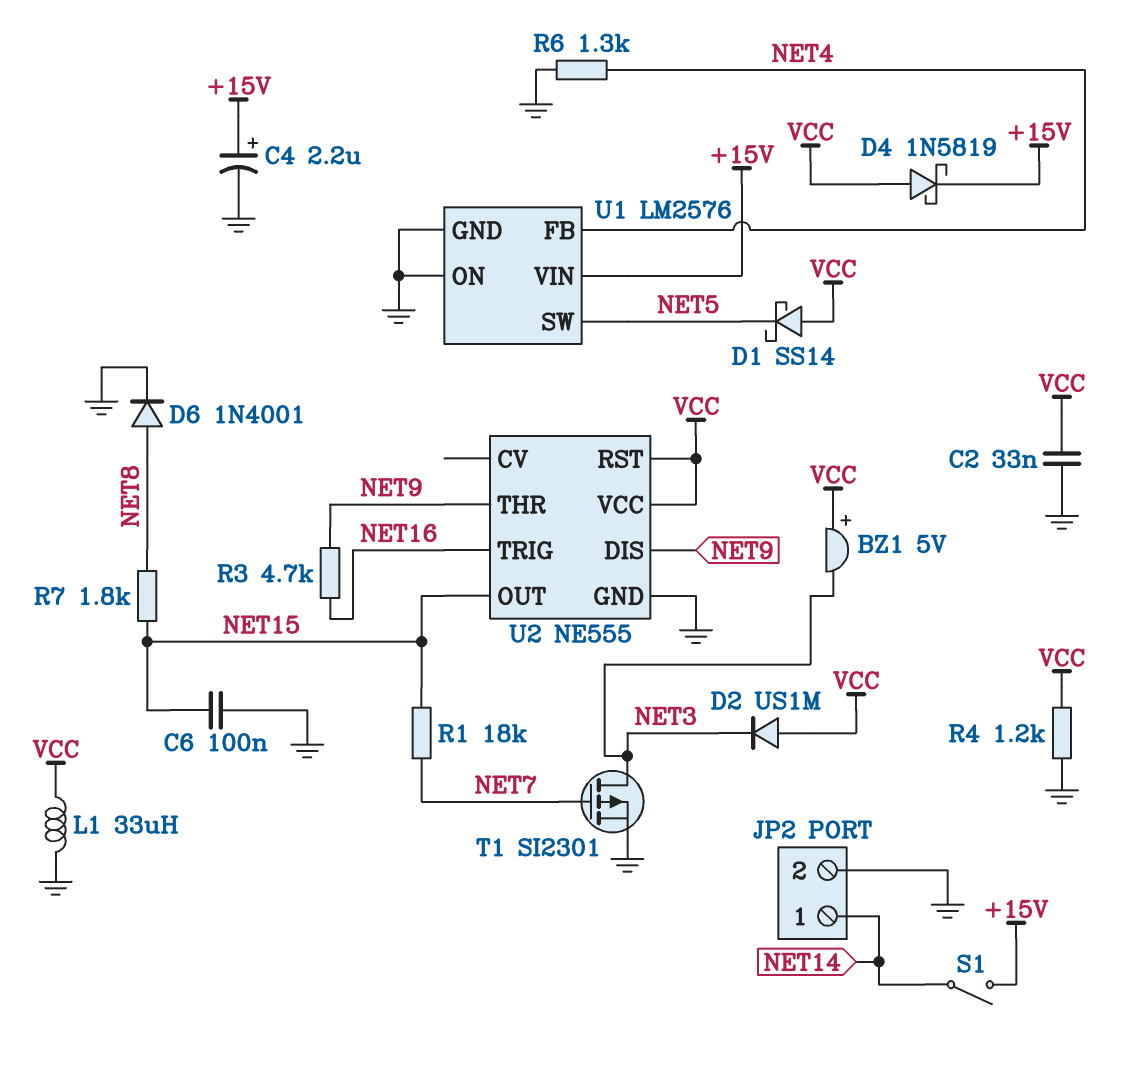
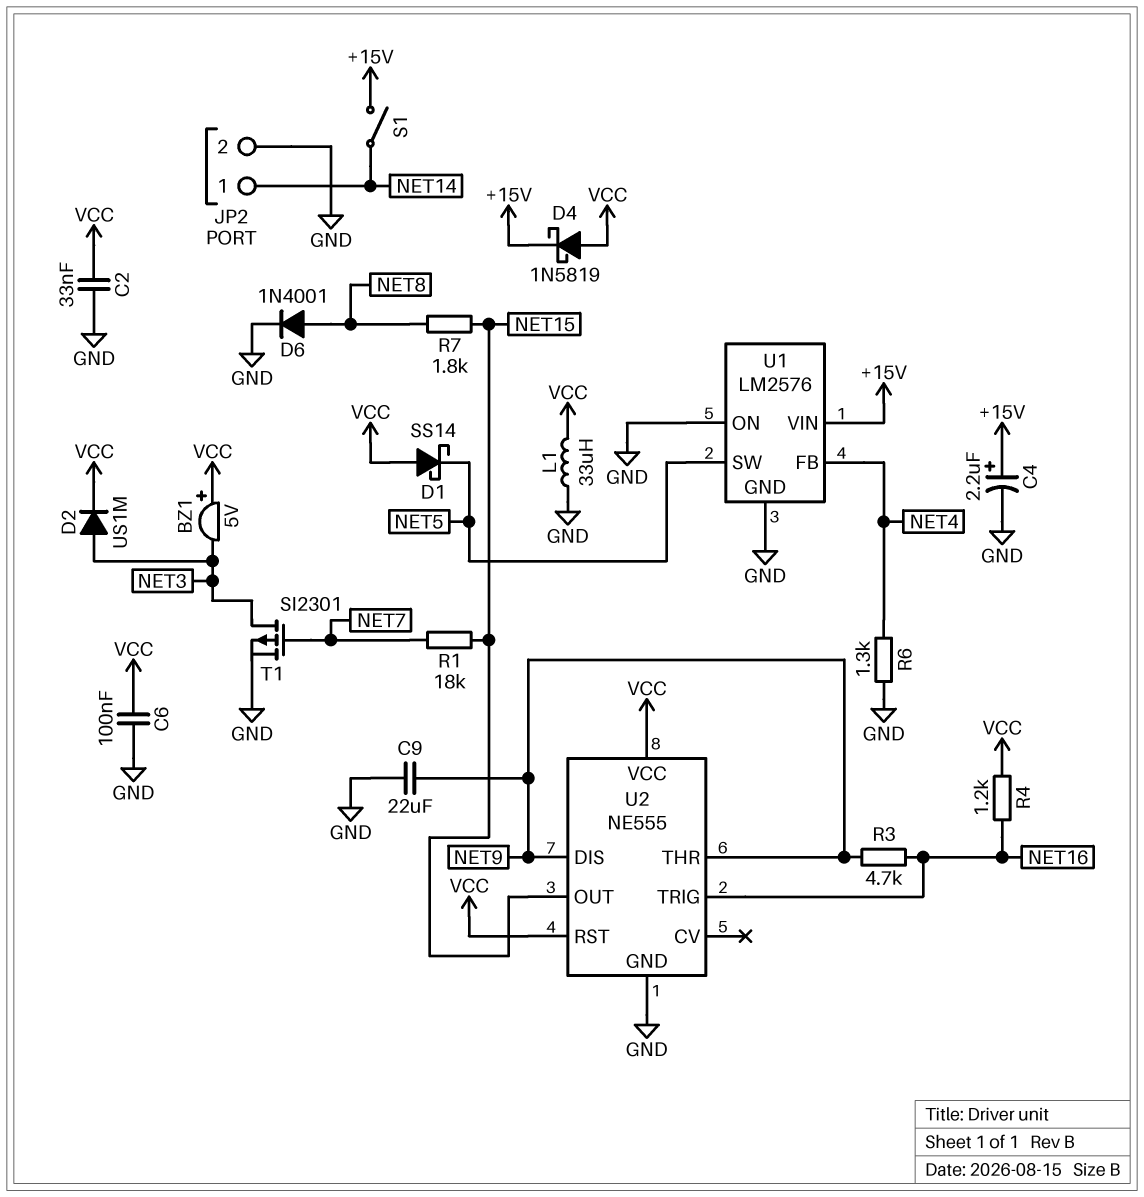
C6: 100nF (GND, NET15) -> 100nF (GND, VCC)
C9: none -> 22uF (GND, NET9)
D2: diode US1M (A VCC, K NET3) -> diode US1M (A NET3, K VCC)
R4: 1.2k (GND, VCC) -> 1.2k (NET16, VCC)

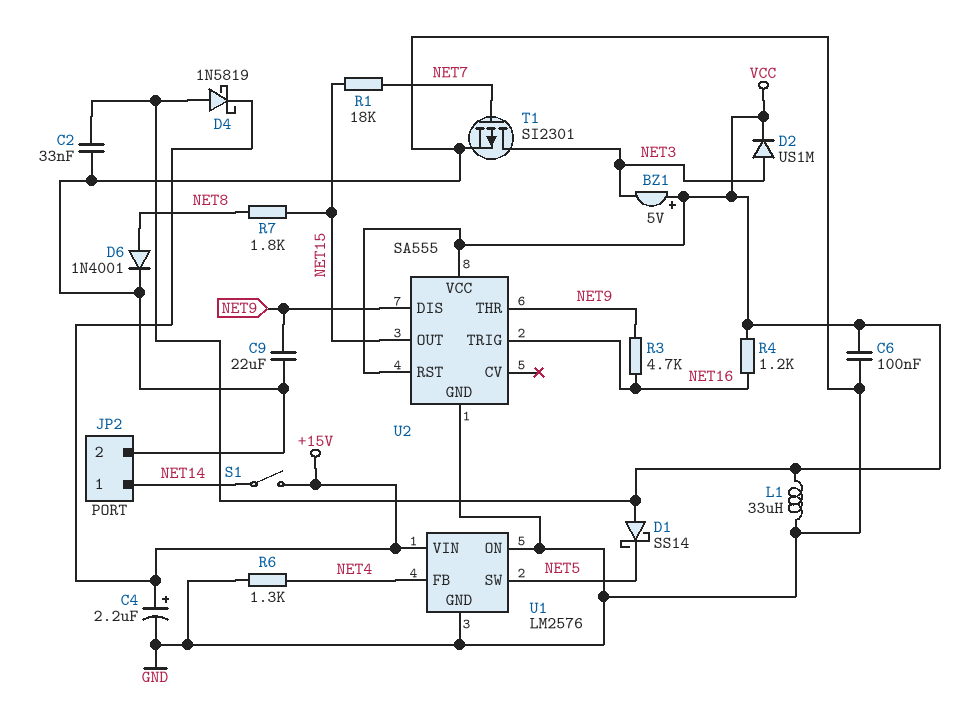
U2: NE555 -> SA555

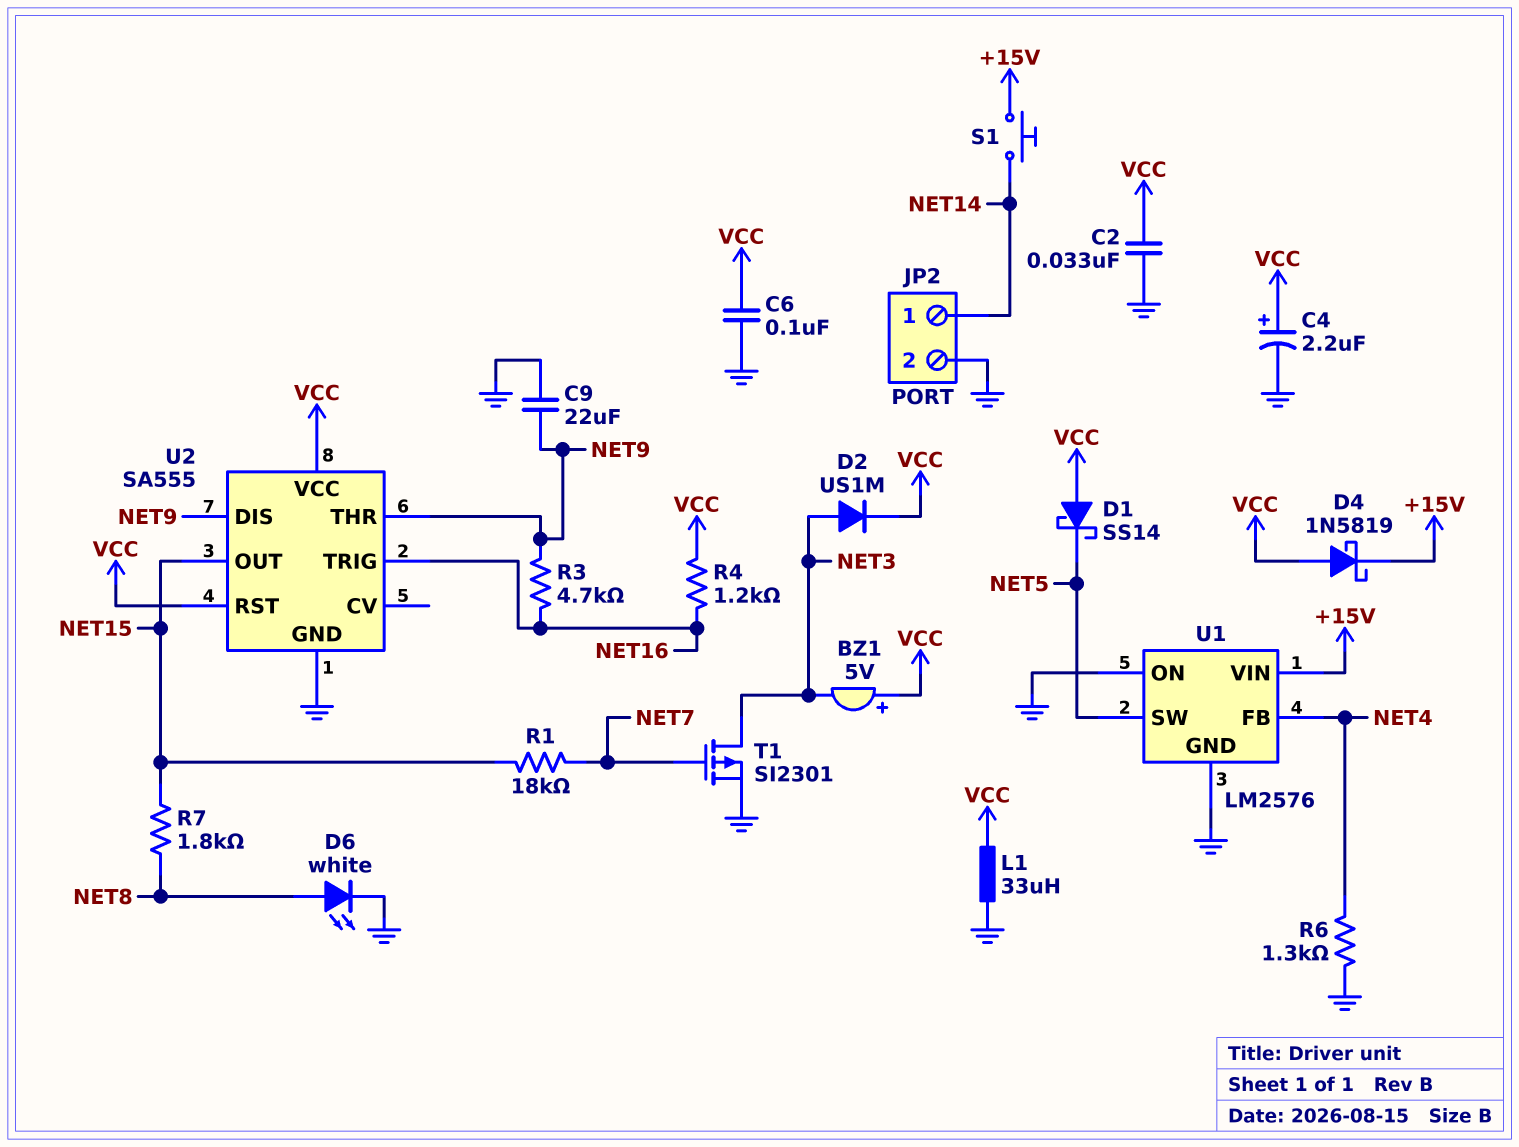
C4: 2.2uF (plus +15V, minus GND) -> 2.2uF (plus VCC, minus GND)
D6: diode 1N4001 (A NET8, K GND) -> LED white (A NET8, K GND)
S1: switch (+15V, NET14) -> button (+15V, NET14)

